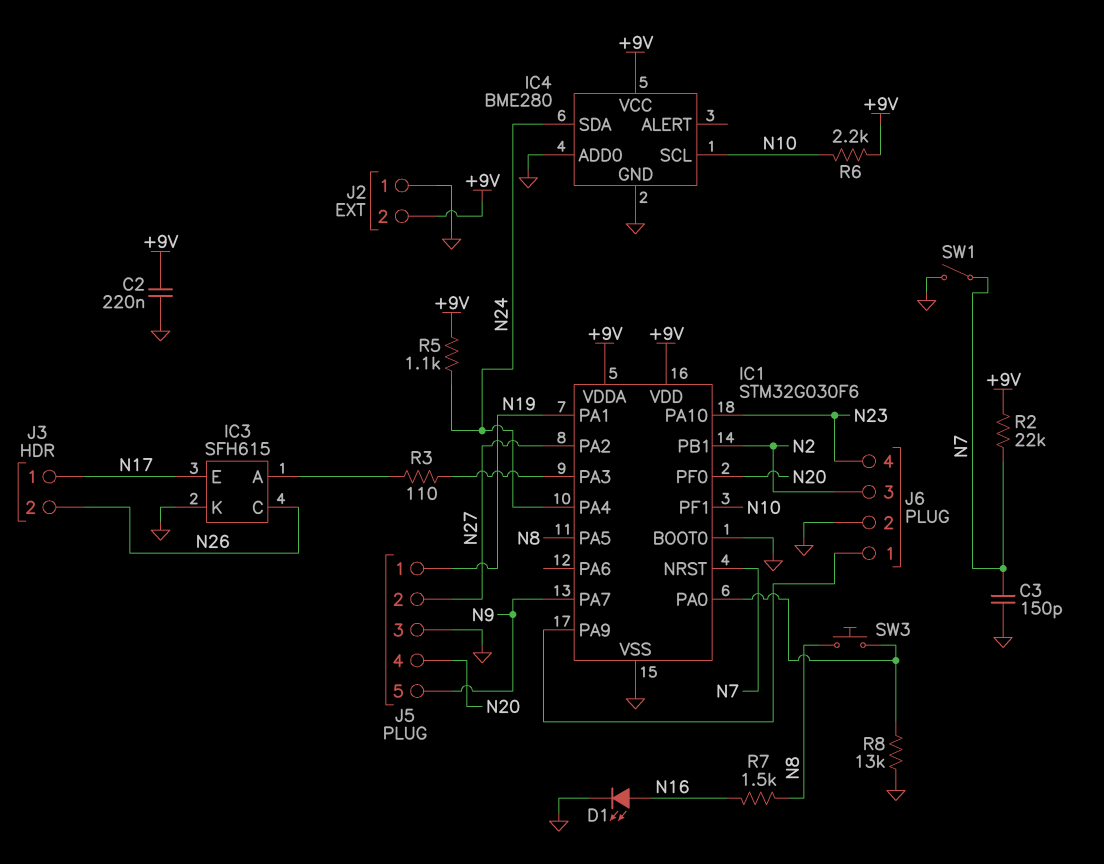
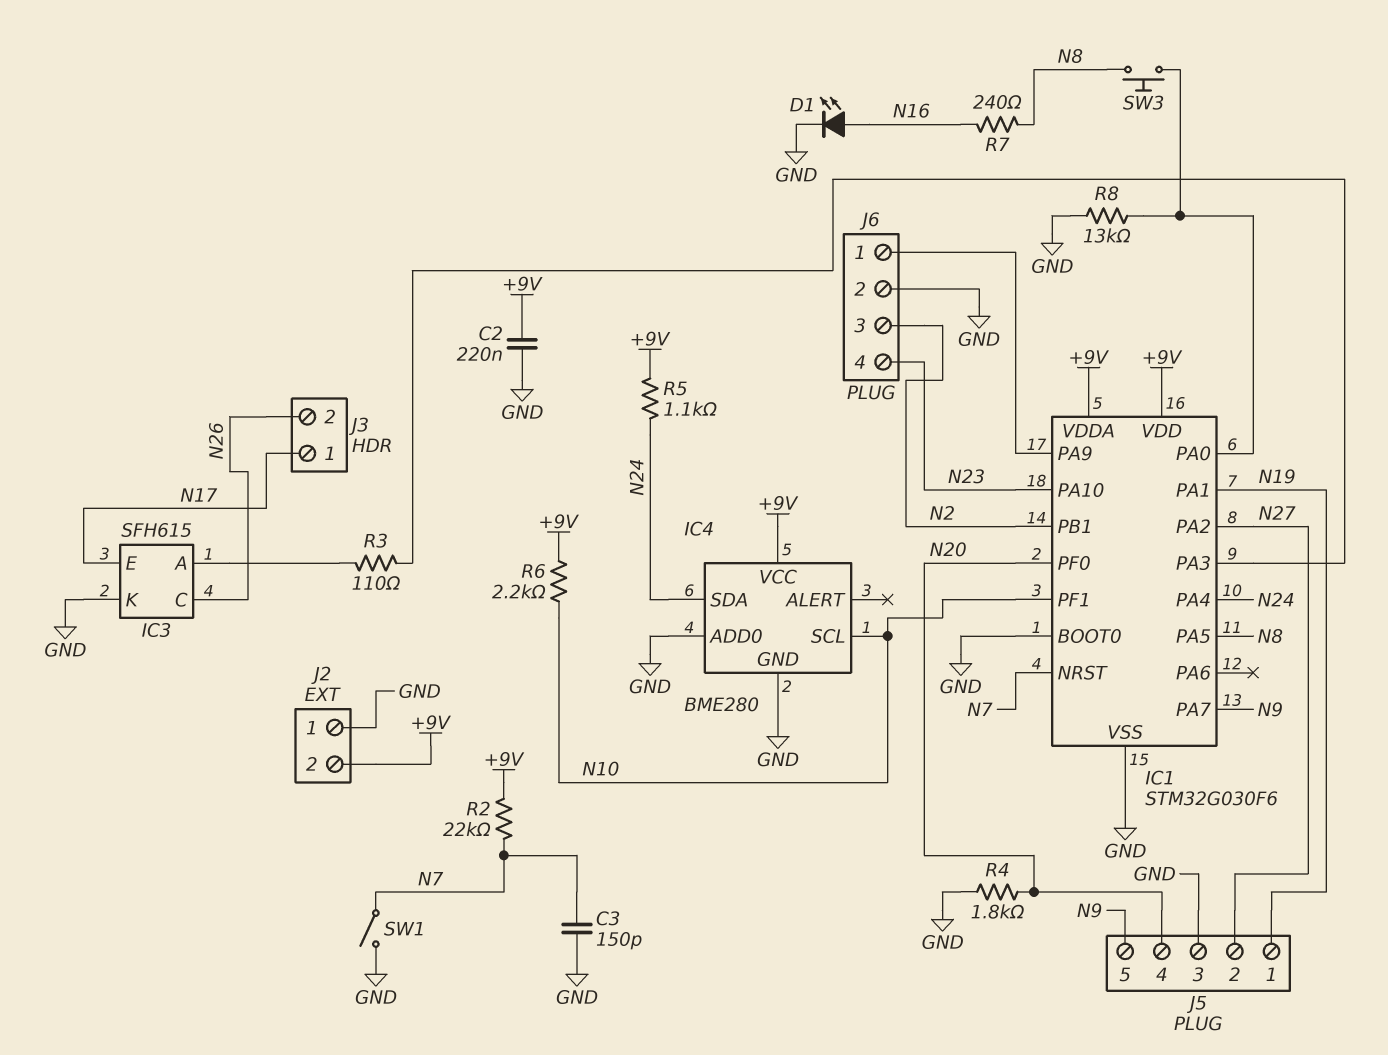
R4: none -> 1.8k (GND, N20)
R7: 1.5k (N8, N16) -> 240 (N8, N16)

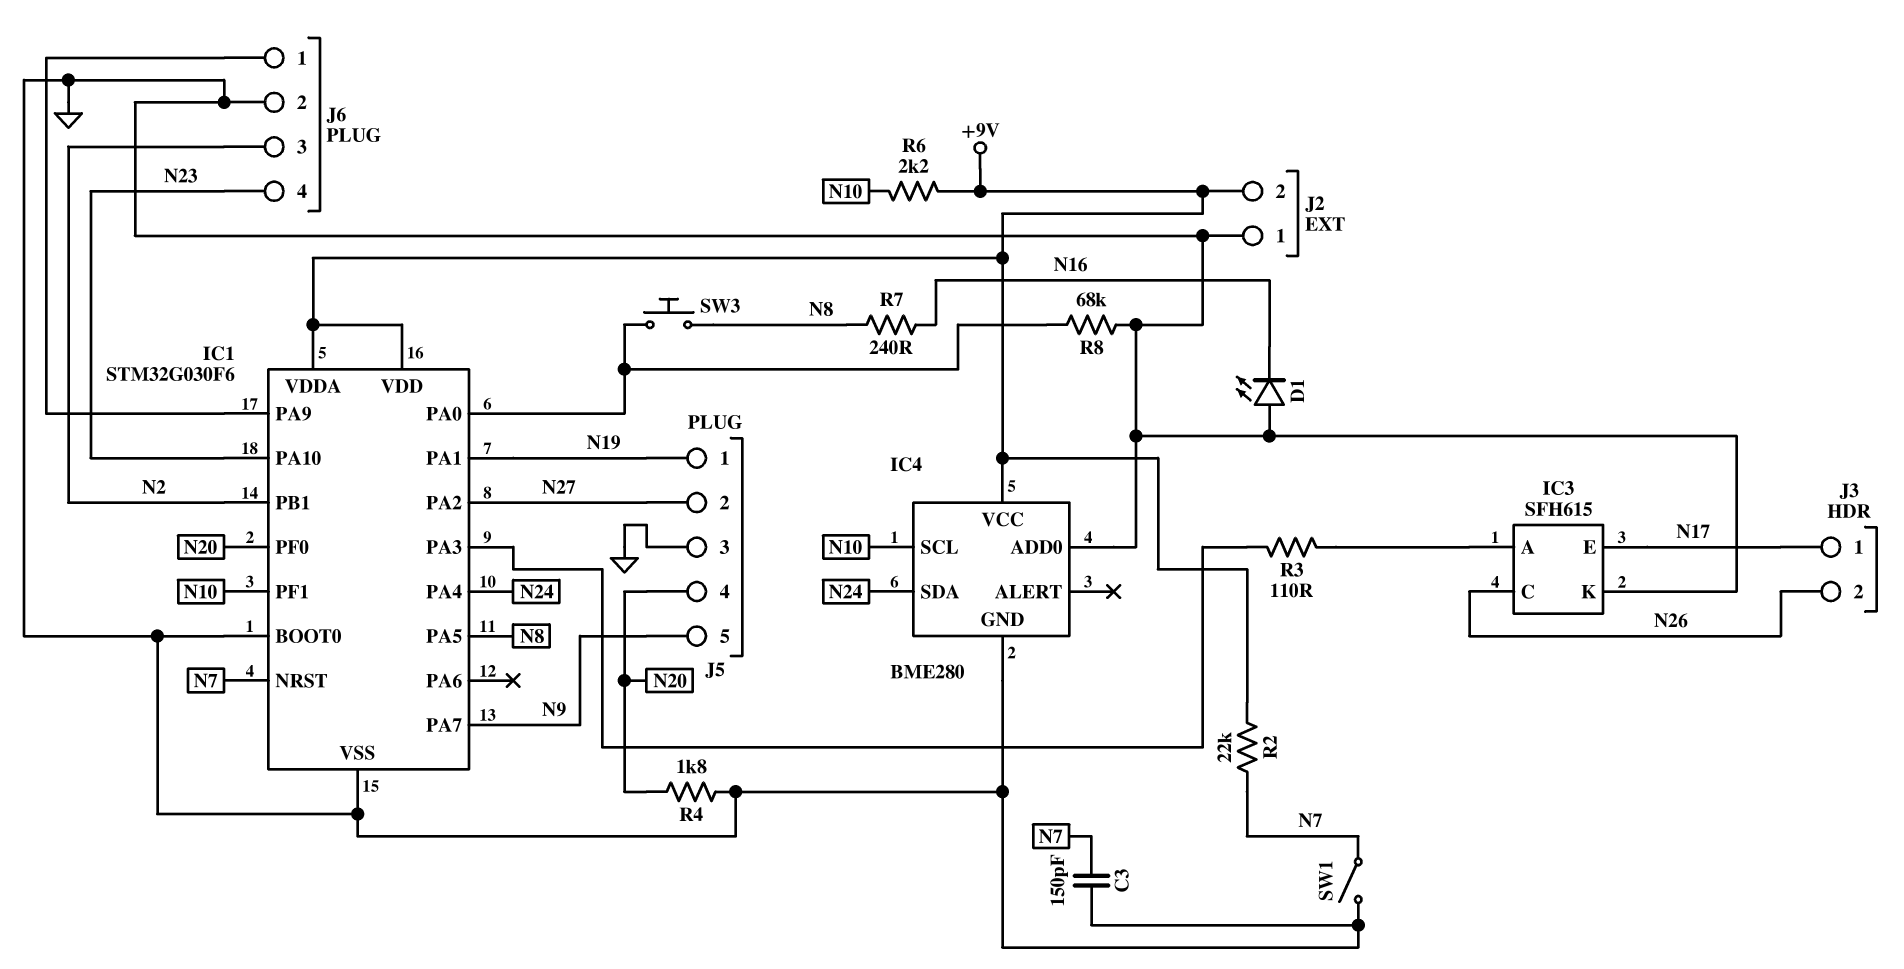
C2: 220nF (+9V, GND) -> none
D1: LED (A N16, K GND) -> LED (A GND, K N16)
R5: 1.1k (+9V, N24) -> none
R8: 13k (GND, IC1/PA0) -> 68k (GND, IC1/PA0)

